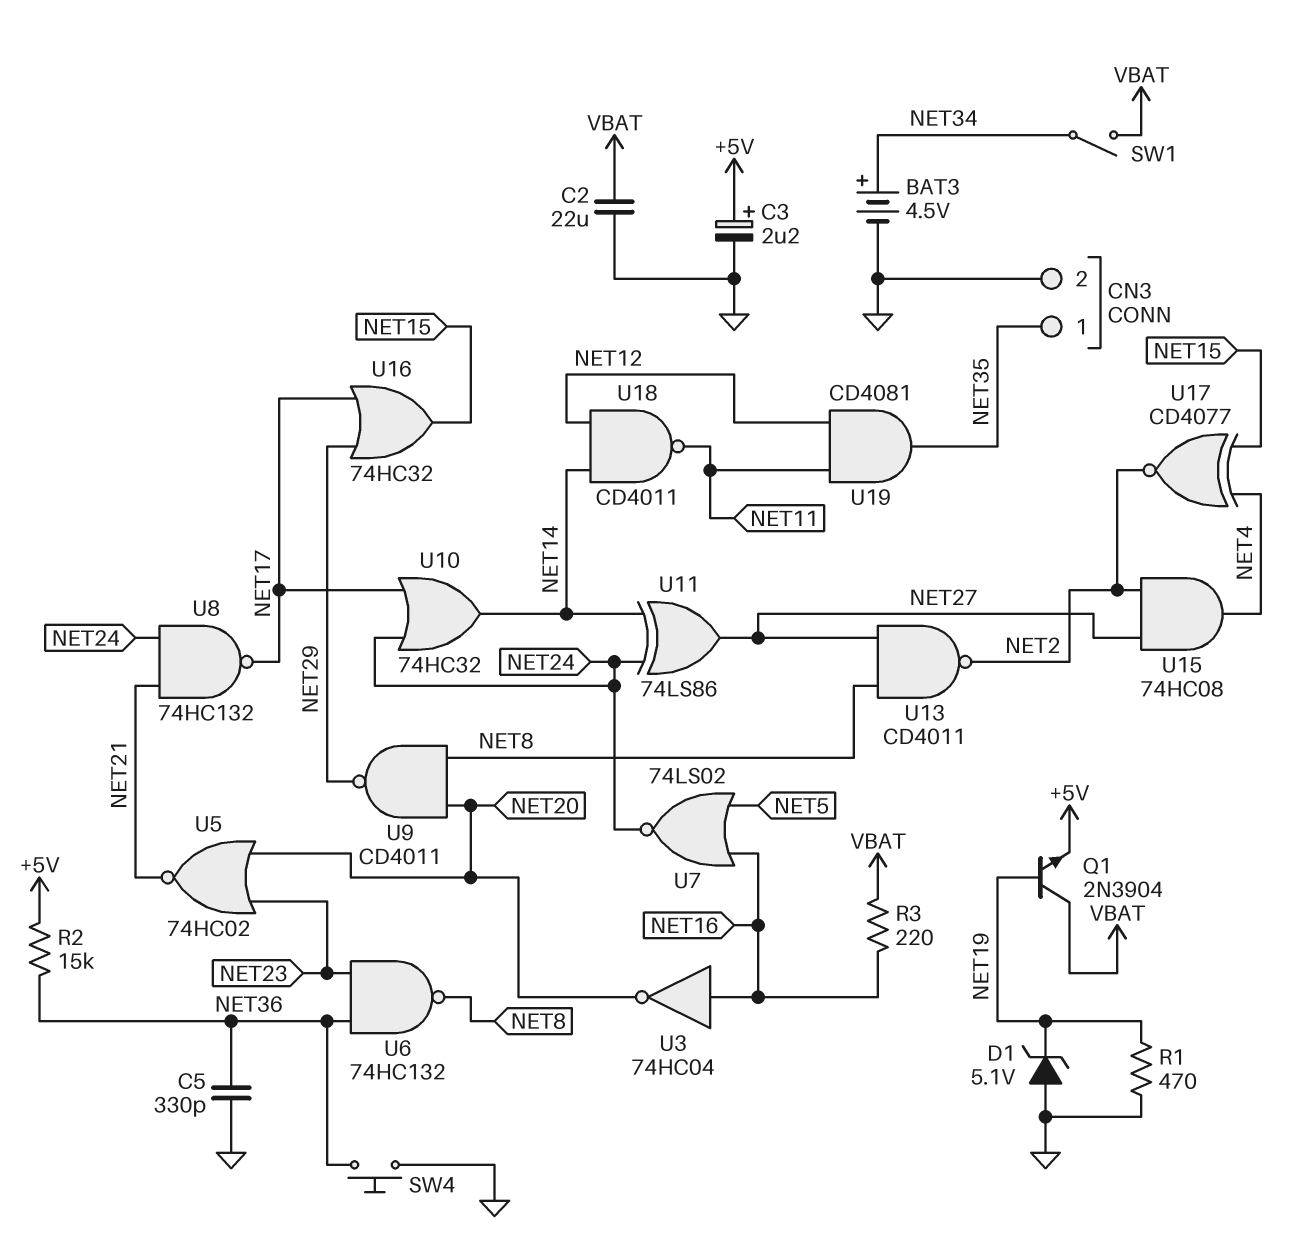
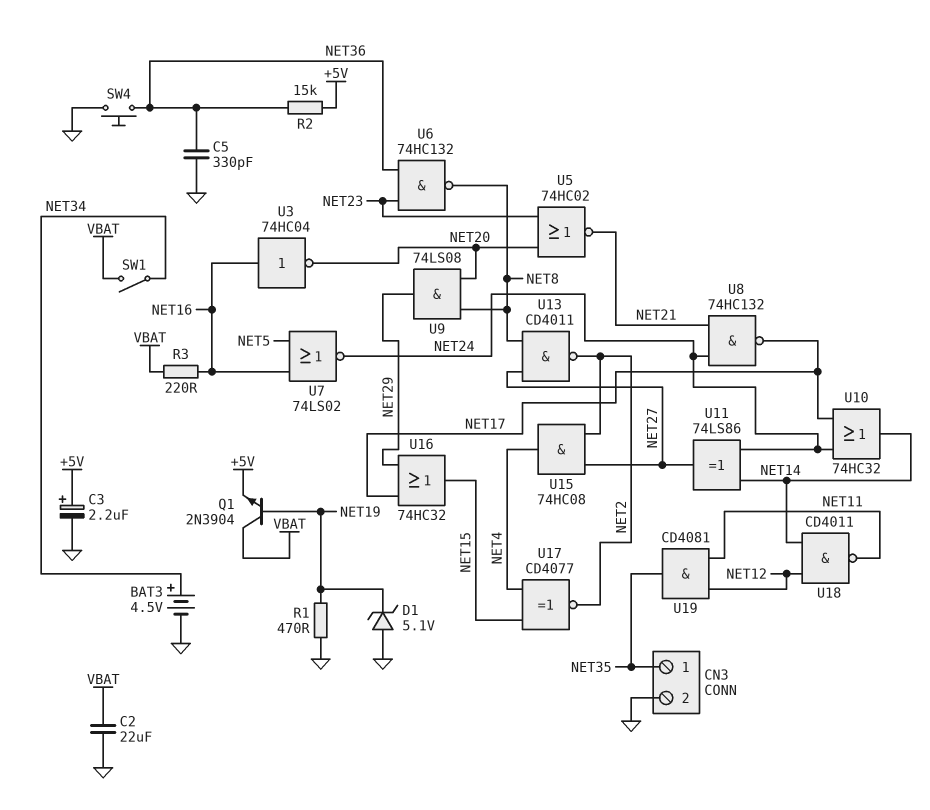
U9: NAND CD4011 (in NET8, in NET20, out NET29) -> AND 74LS08 (in NET8, in NET20, out NET29)

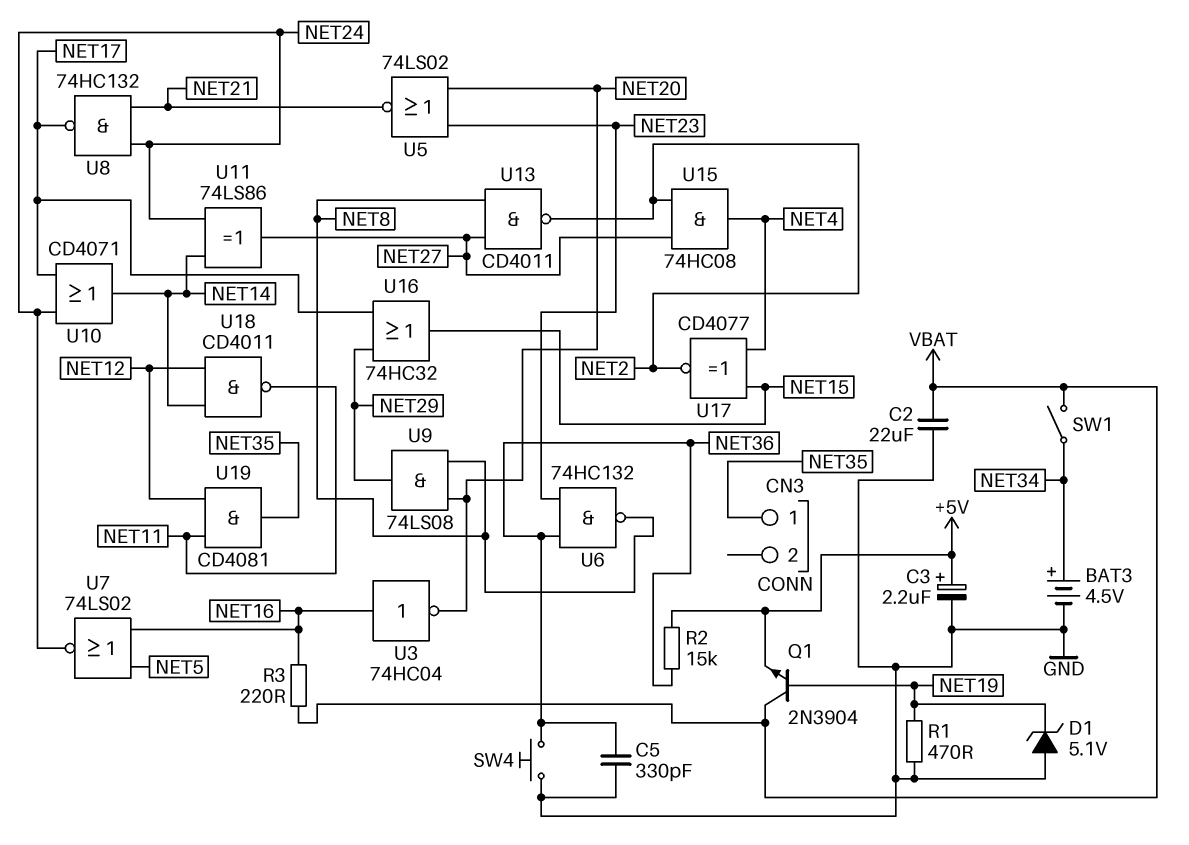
CN3 pin 2: GND -> none
U5: NOR 74HC02 (in NET20, in NET23, out NET21) -> NOR 74LS02 (in NET20, in NET23, out NET21)
U10: OR 74HC32 (in NET17, in NET24, out NET14) -> OR CD4071 (in NET17, in NET24, out NET14)

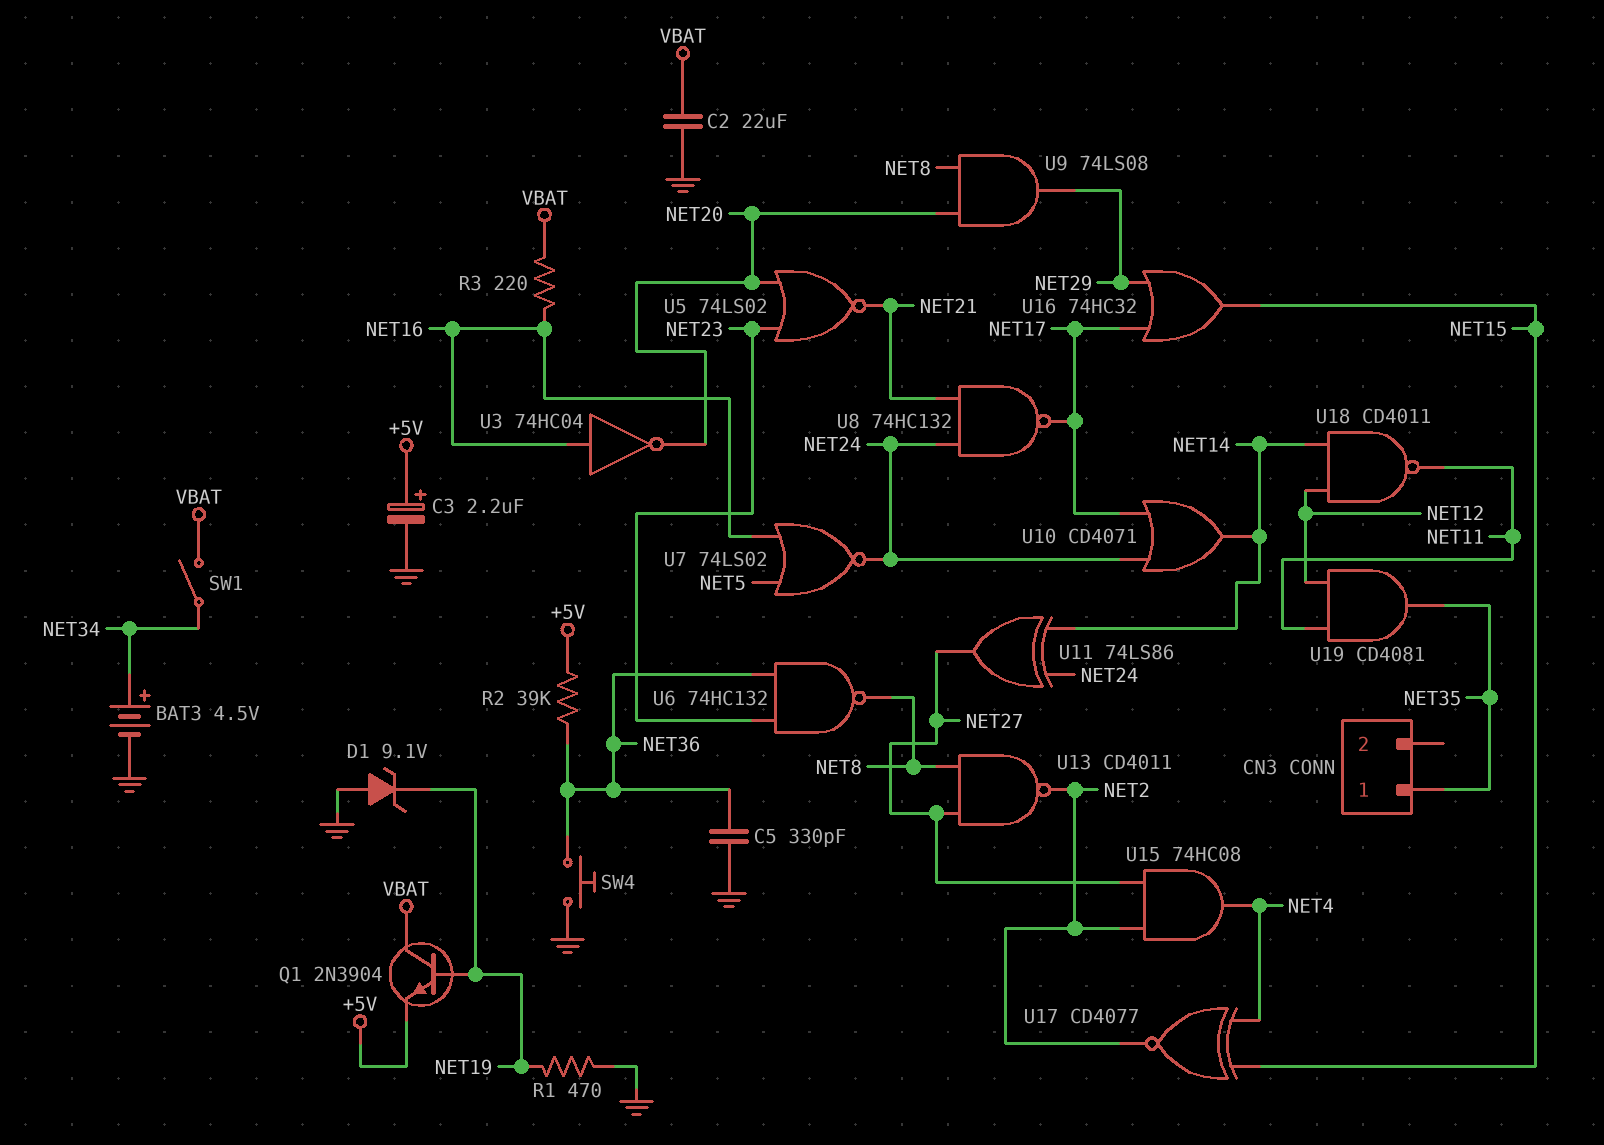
D1: zener 5.1V (A GND, K NET19) -> zener 9.1V (A GND, K NET19)
R2: 15k (+5V, NET36) -> 39k (+5V, NET36)

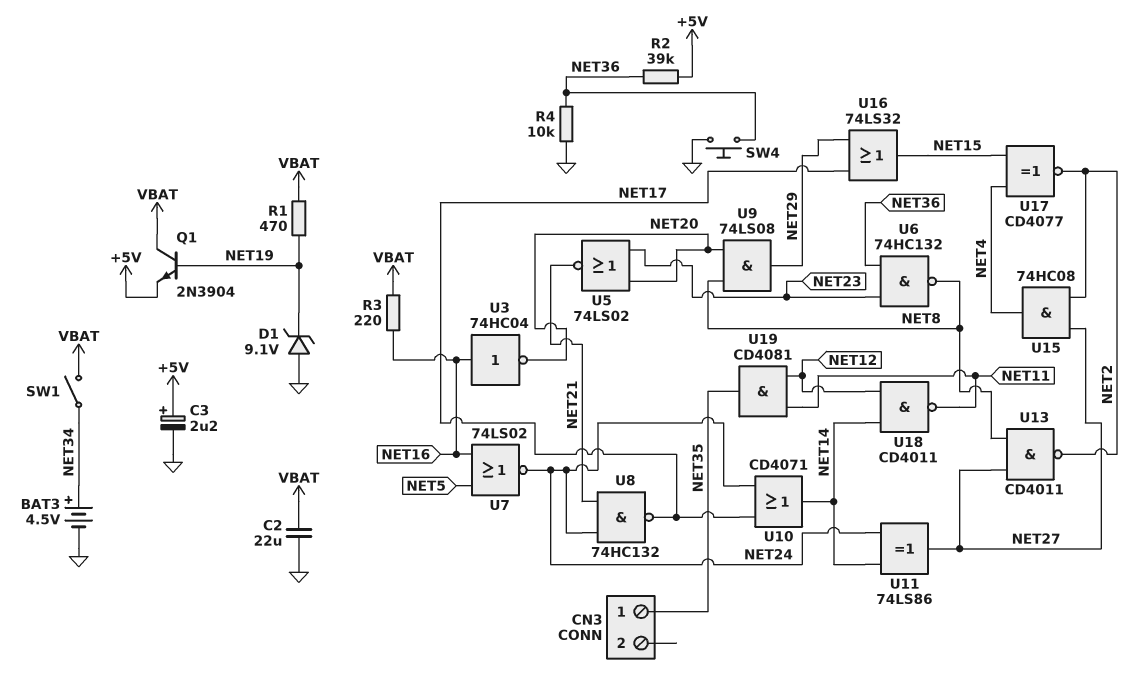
C5: 330pF (GND, NET36) -> none
R1: 470 (GND, NET19) -> 470 (NET19, VBAT)
R4: none -> 10k (GND, NET36)
U16: OR 74HC32 (in NET17, in NET29, out NET15) -> OR 74LS32 (in NET17, in NET29, out NET15)

